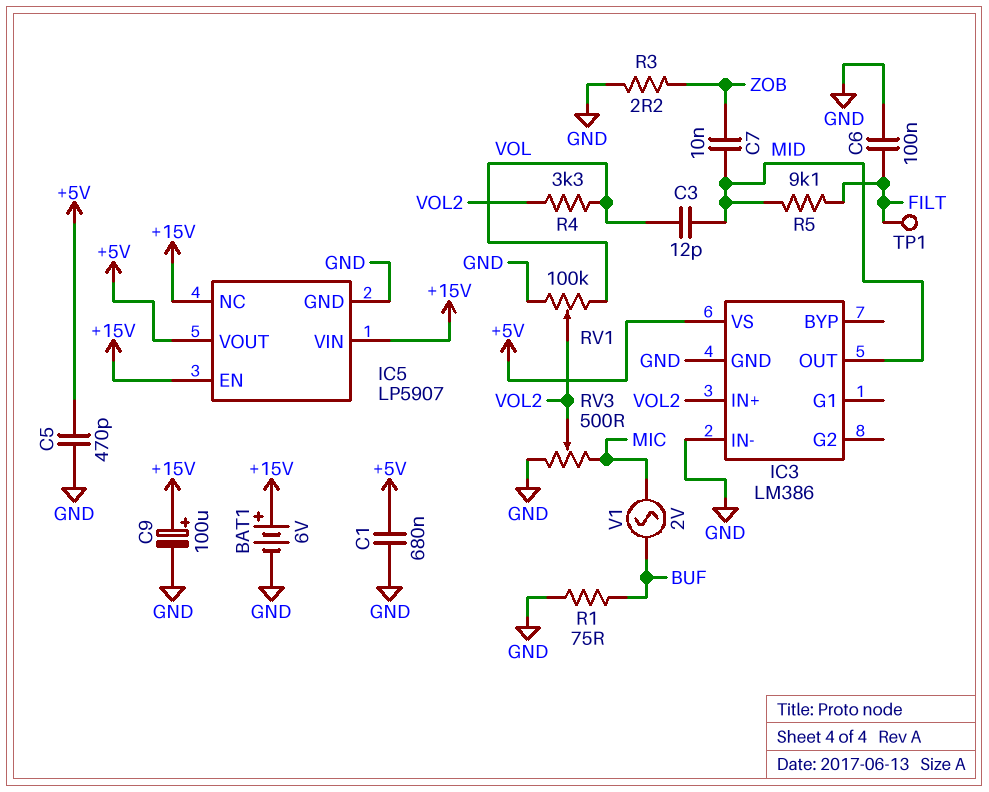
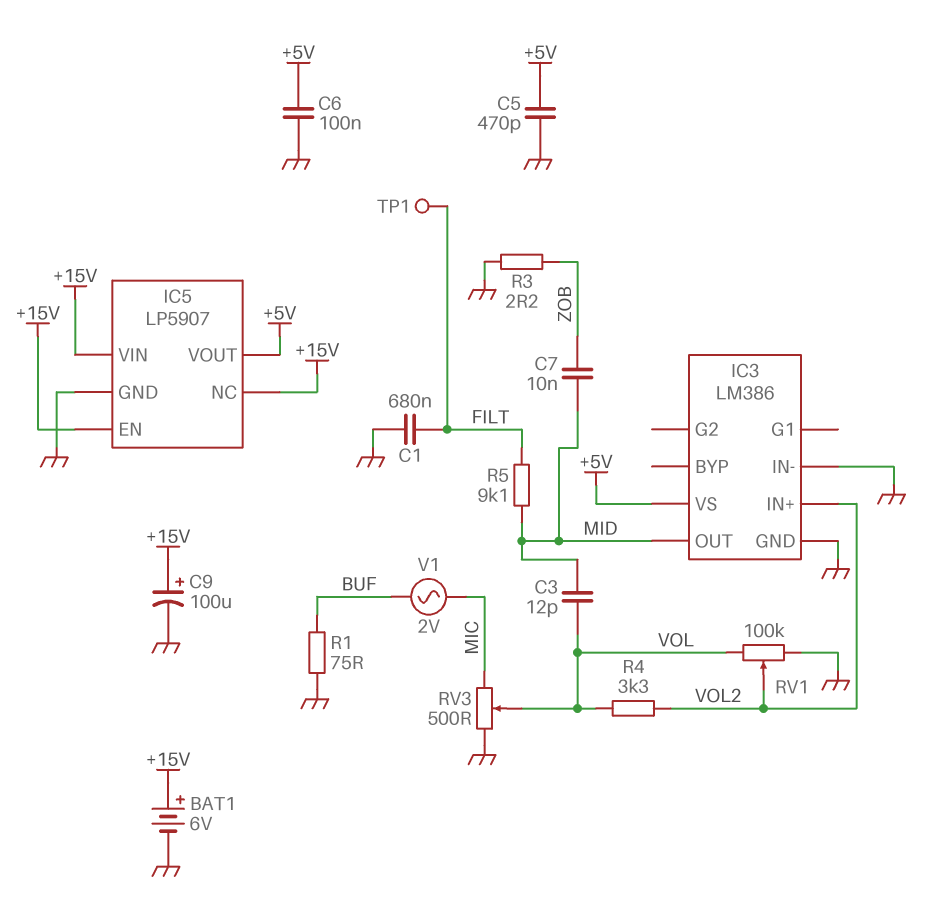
C1: 680nF (+5V, GND) -> 680nF (FILT, GND)
C6: 100nF (FILT, GND) -> 100nF (+5V, GND)
RV3: 500 (GND, MIC, wiper VOL2) -> 500 (GND, MIC, wiper VOL)

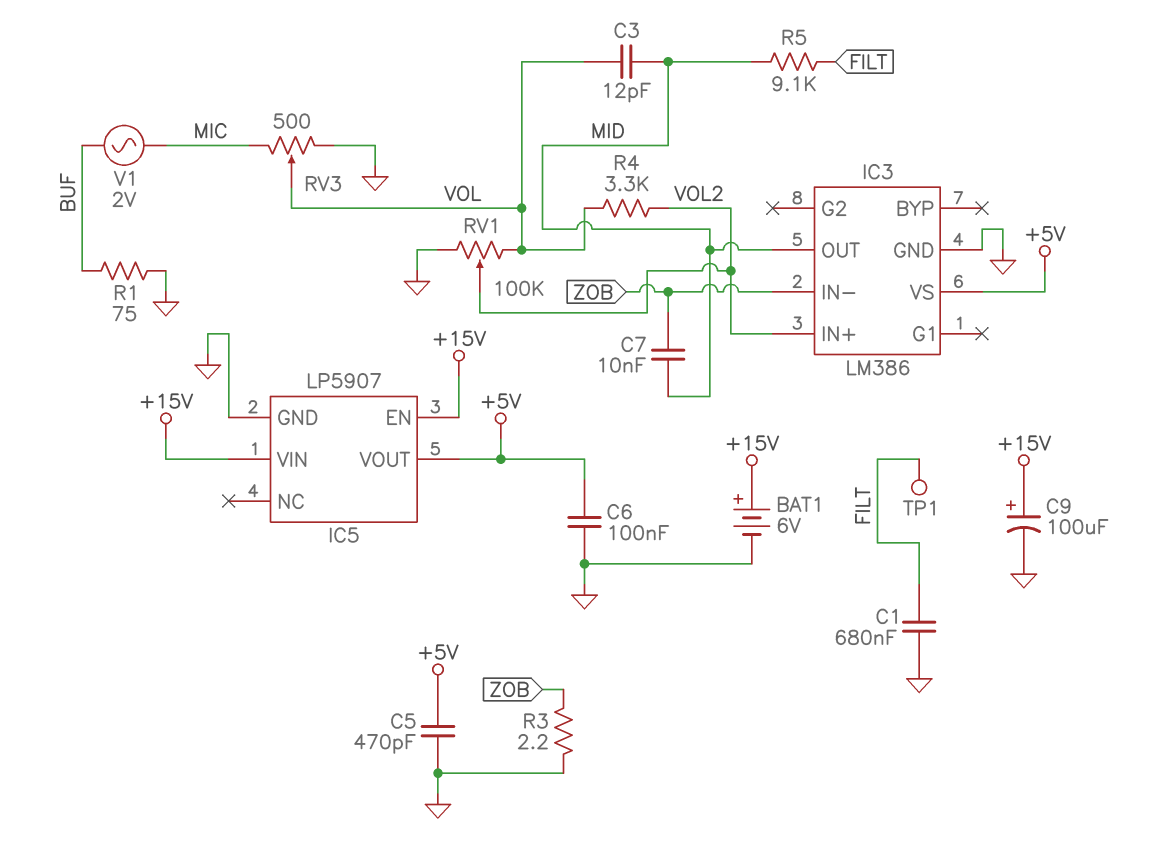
IC3 pin IN-: GND -> ZOB
IC5 pin NC: +15V -> none

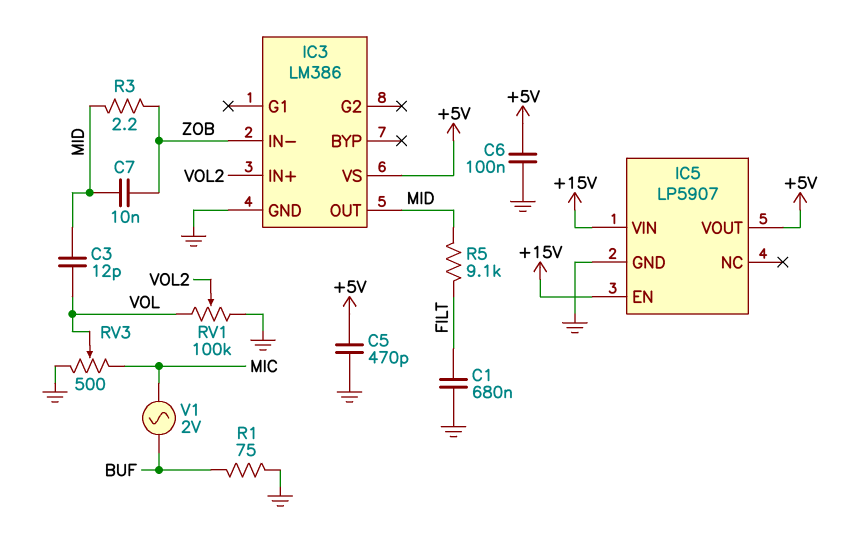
BAT1: 6V (plus +15V, minus GND) -> none
C9: 100uF (plus +15V, minus GND) -> none
R3: 2.2 (GND, ZOB) -> 2.2 (MID, ZOB)
R4: 3.3k (VOL, VOL2) -> none
TP1: test point (FILT) -> none

